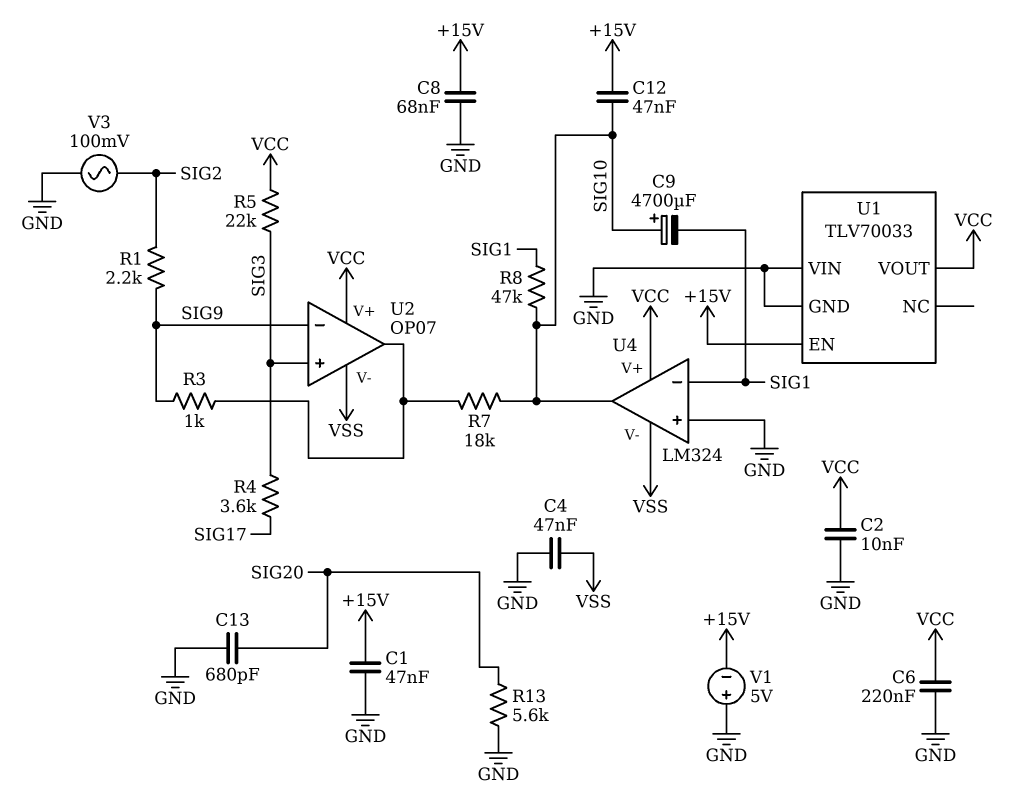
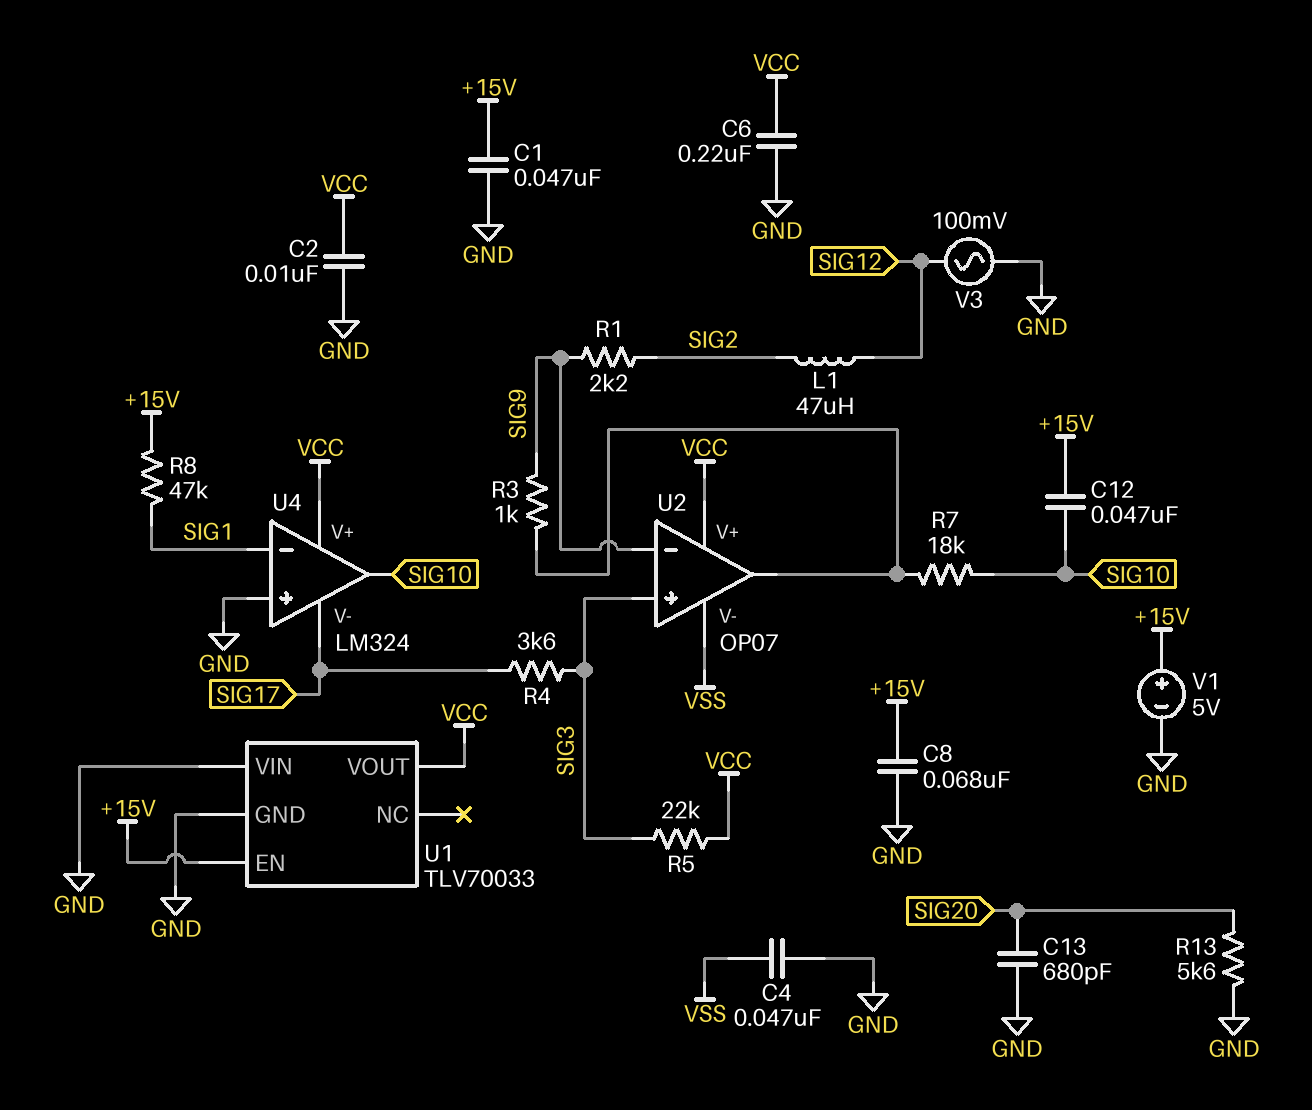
C9: 4700uF (plus SIG10, minus SIG1) -> none
L1: none -> 47uH (SIG2, SIG12)
R8: 47k (SIG1, SIG10) -> 47k (+15V, SIG1)
U4 pin V-: VSS -> SIG17
V1: 5V (plus GND, minus +15V) -> 5V (plus +15V, minus GND)
V3: AC 100mV (GND, SIG2) -> AC 100mV (GND, SIG12)

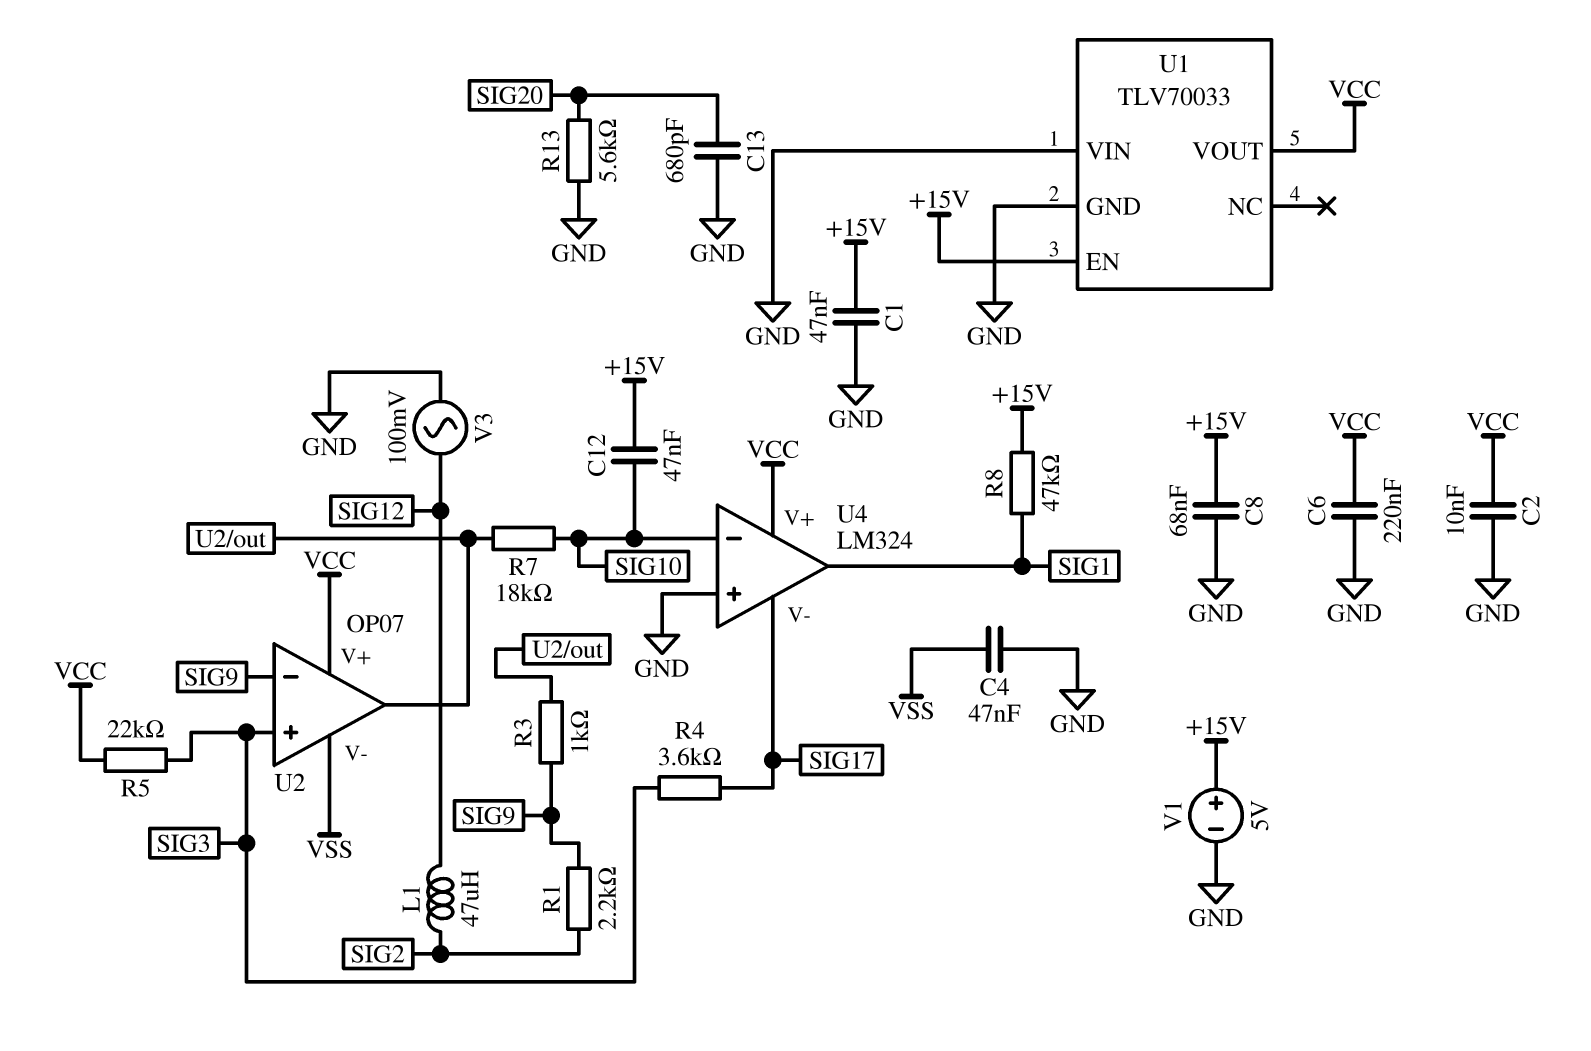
U4 pin in-: SIG1 -> SIG10
U4 pin out: SIG10 -> SIG1

